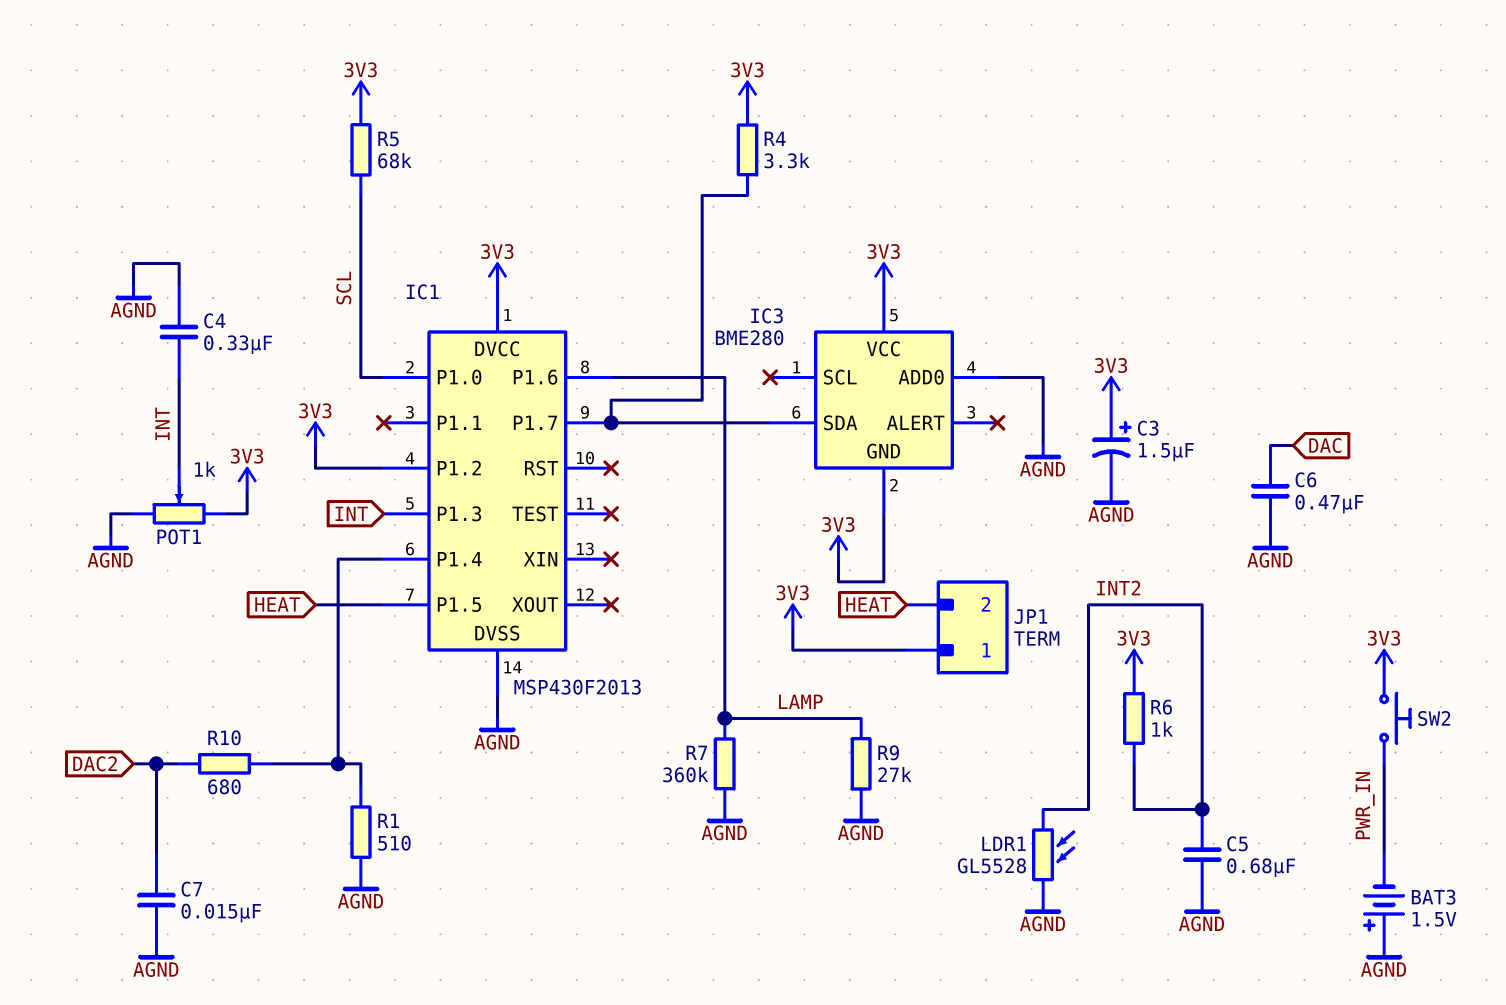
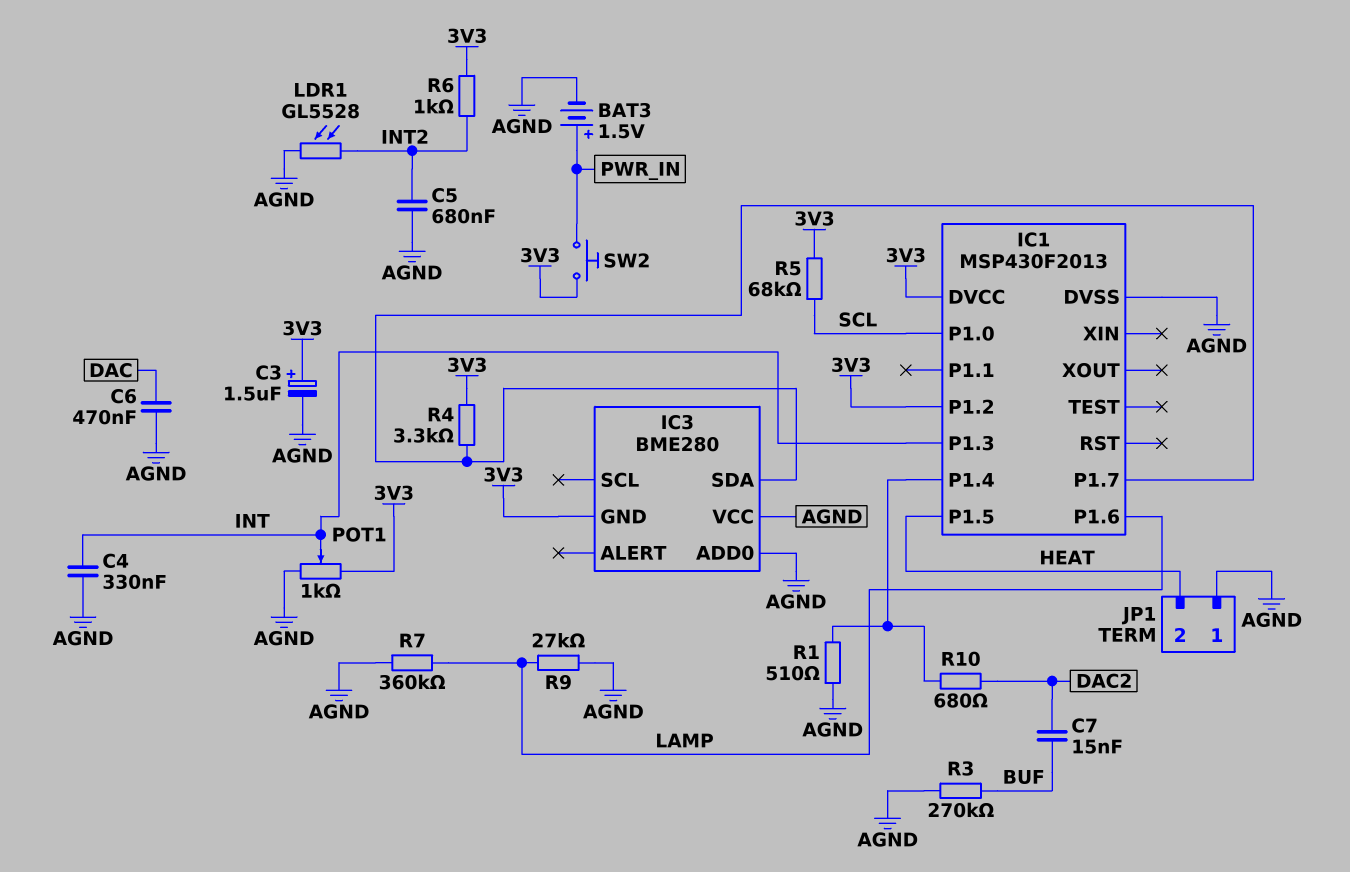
BAT3: 1.5V (plus AGND, minus PWR_IN) -> 1.5V (plus PWR_IN, minus AGND)
C7: 15nF (AGND, DAC2) -> 15nF (BUF, DAC2)
IC3 pin VCC: 3V3 -> AGND
JP1 pin 1: 3V3 -> AGND
R3: none -> 270k (AGND, BUF)

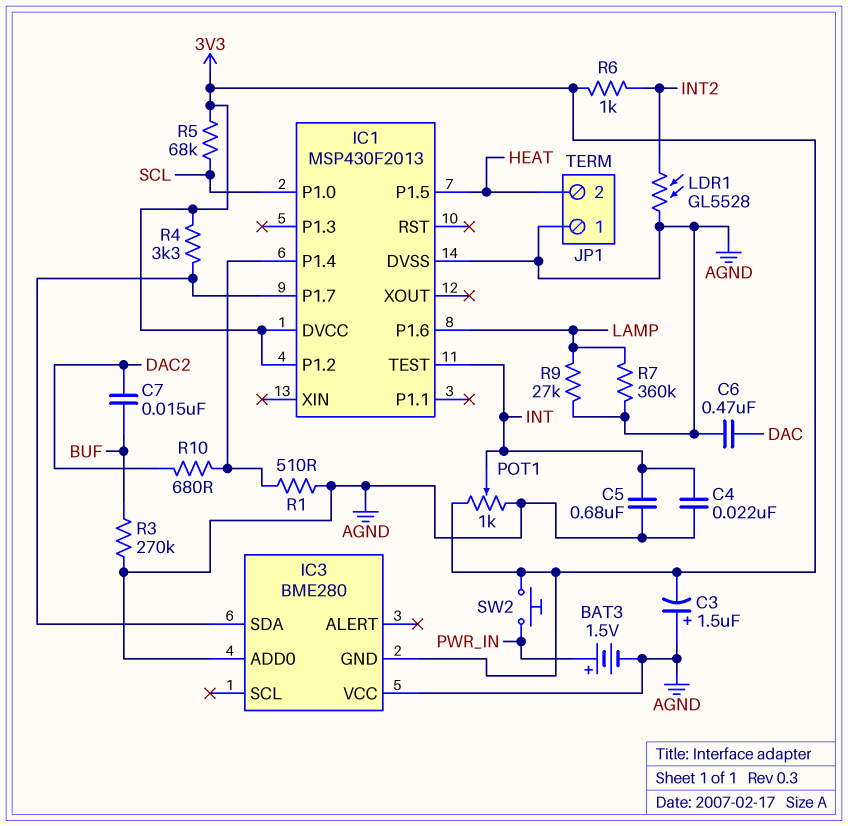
C3: 1.5uF (plus 3V3, minus AGND) -> 1.5uF (plus AGND, minus 3V3)
C4: 330nF (AGND, INT) -> 22nF (AGND, INT)
C5: 680nF (AGND, INT2) -> 680nF (AGND, INT)
IC1 pin P1.3: INT -> none
IC1 pin TEST: none -> INT

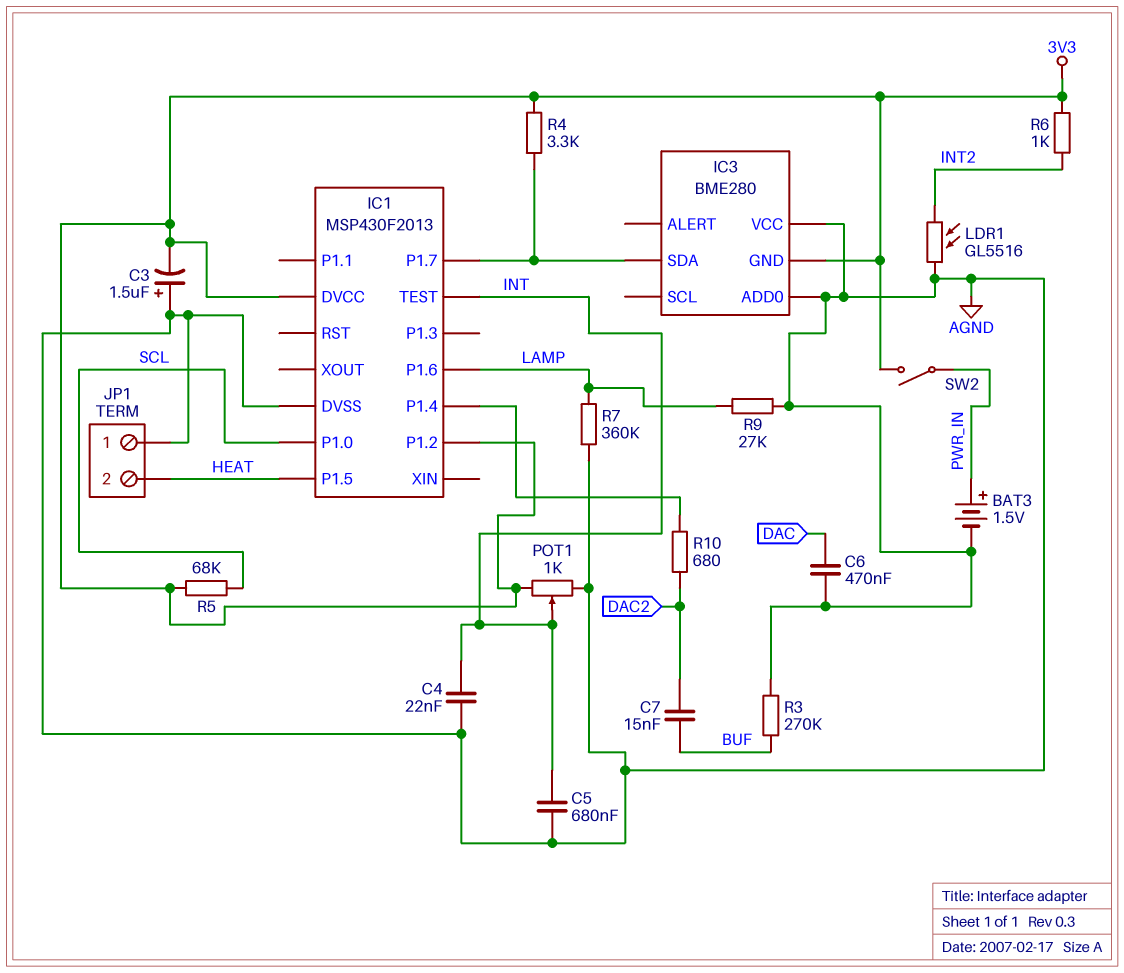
LDR1: GL5528 (AGND, INT2) -> GL5516 (AGND, INT2)
R1: 510 (AGND, IC1/P1.4) -> none
SW2: button (3V3, PWR_IN) -> switch (3V3, PWR_IN)

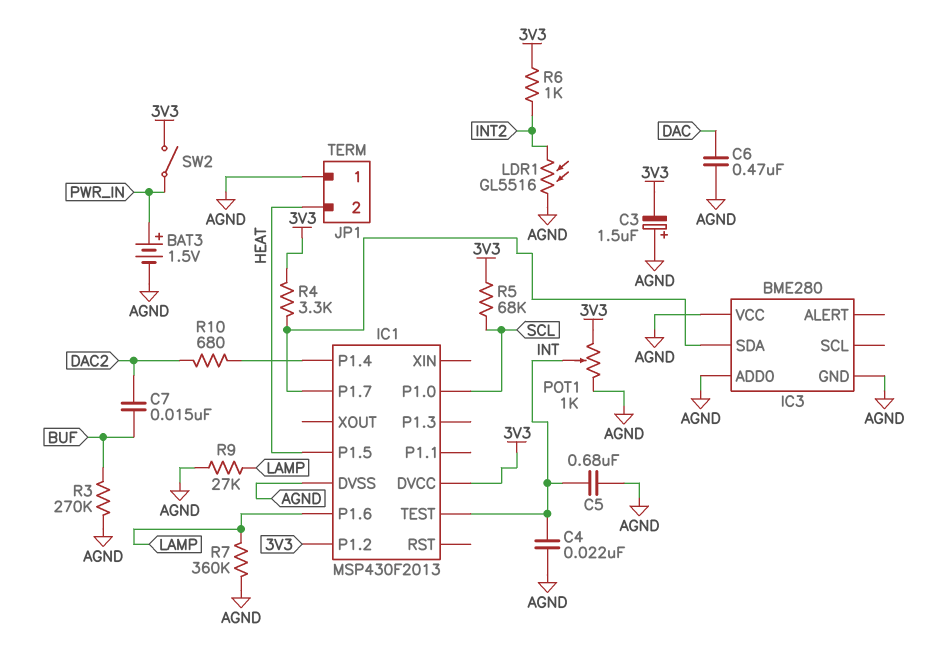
IC3 pin GND: 3V3 -> AGND

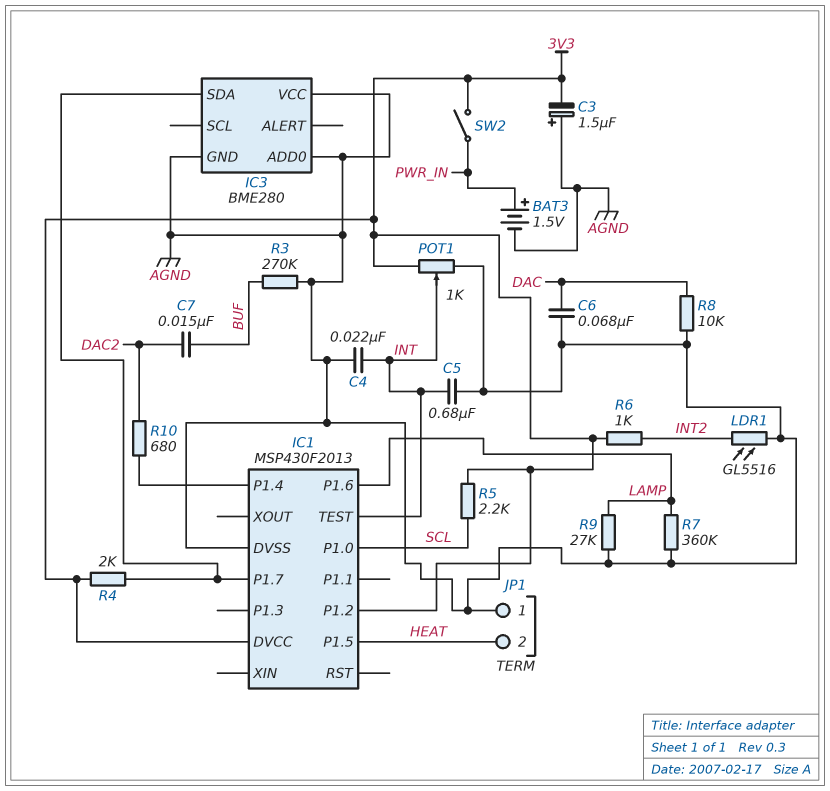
C6: 470nF (AGND, DAC) -> 68nF (AGND, DAC)
R4: 3.3k (3V3, IC1/P1.7) -> 2k (3V3, IC1/P1.7)
R5: 68k (3V3, SCL) -> 2.2k (3V3, SCL)
R8: none -> 10k (AGND, DAC)

